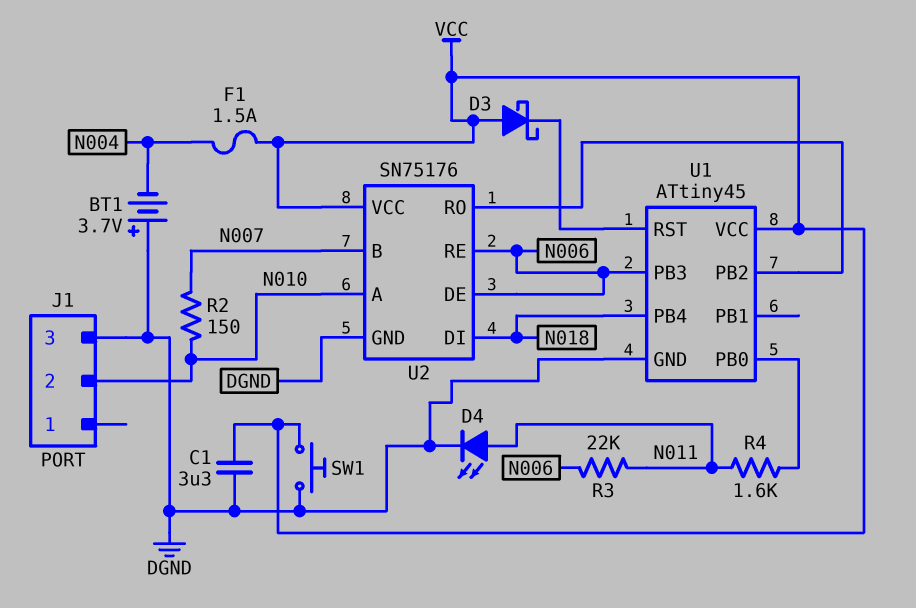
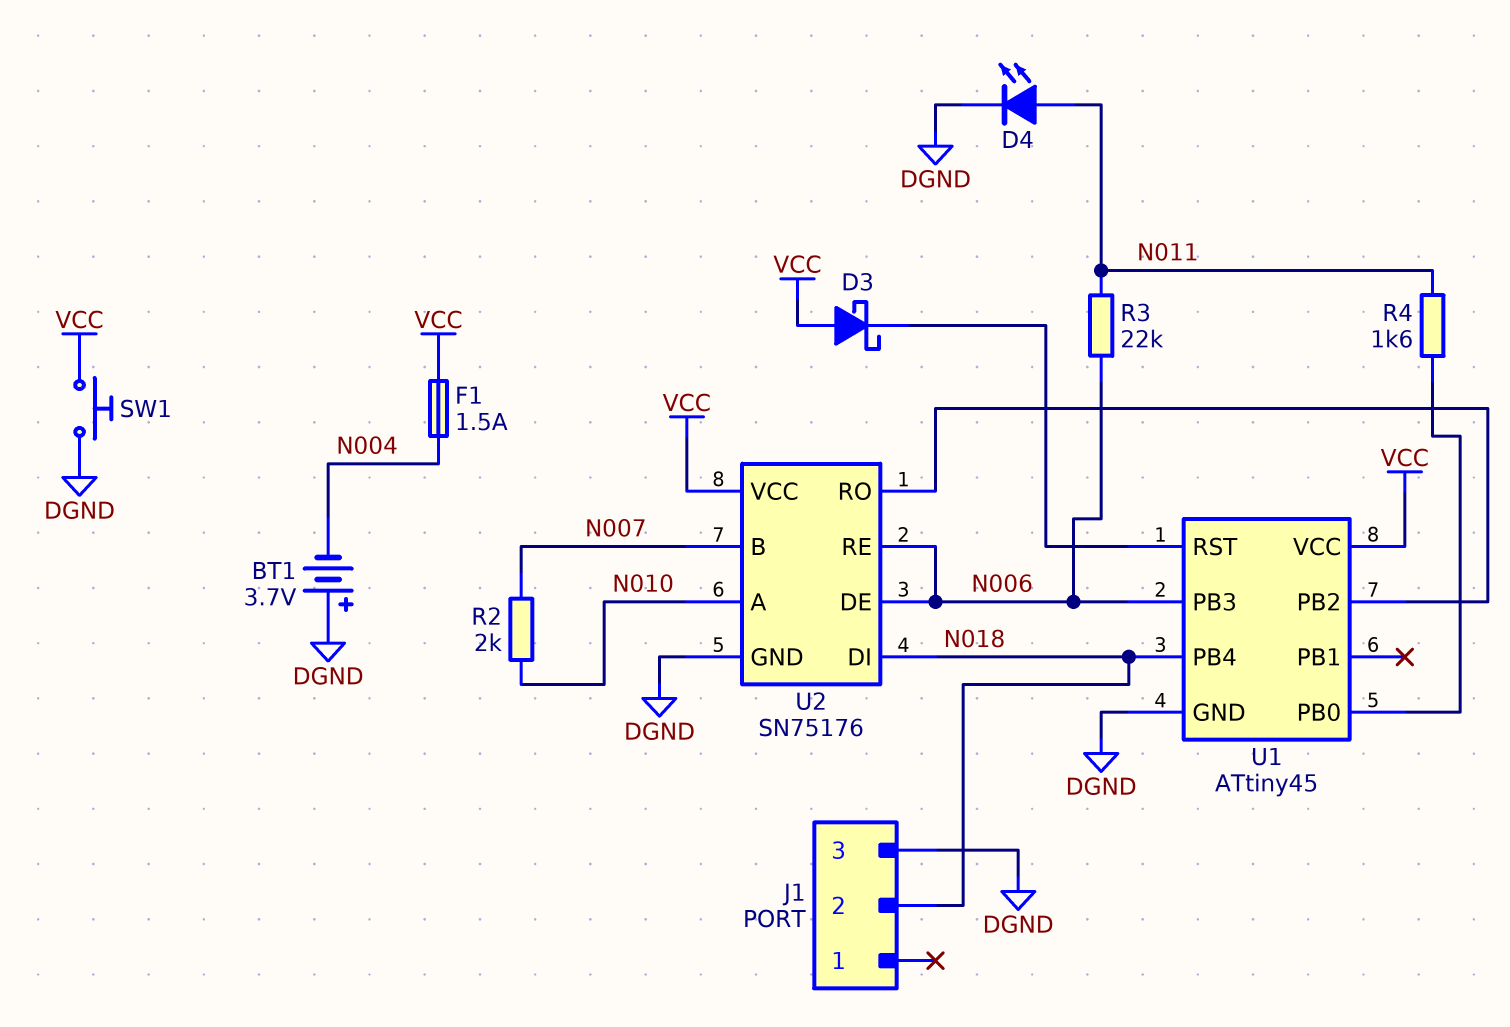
C1: 3.3uF (DGND, VCC) -> none
J1 pin 2: N010 -> N018
R2: 150 (N007, N010) -> 2k (N007, N010)

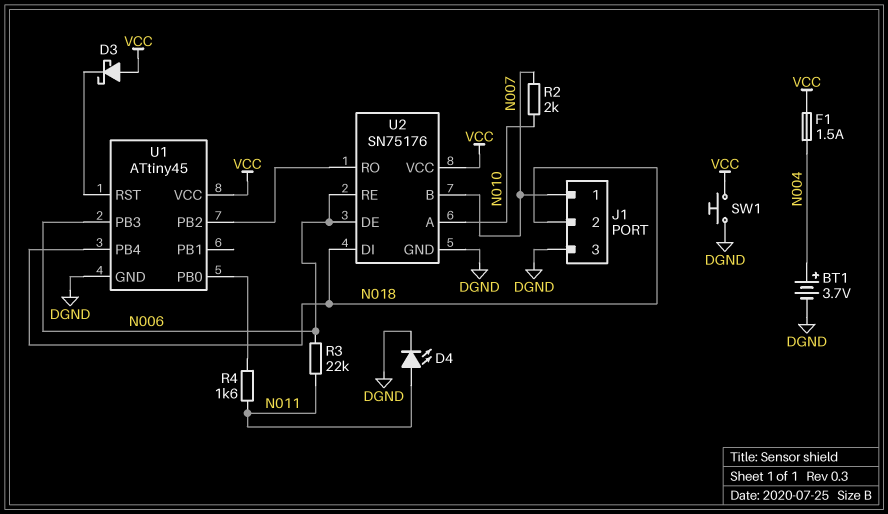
BT1: 3.7V (plus DGND, minus N004) -> 3.7V (plus N004, minus DGND)
J1 pin 1: none -> N007

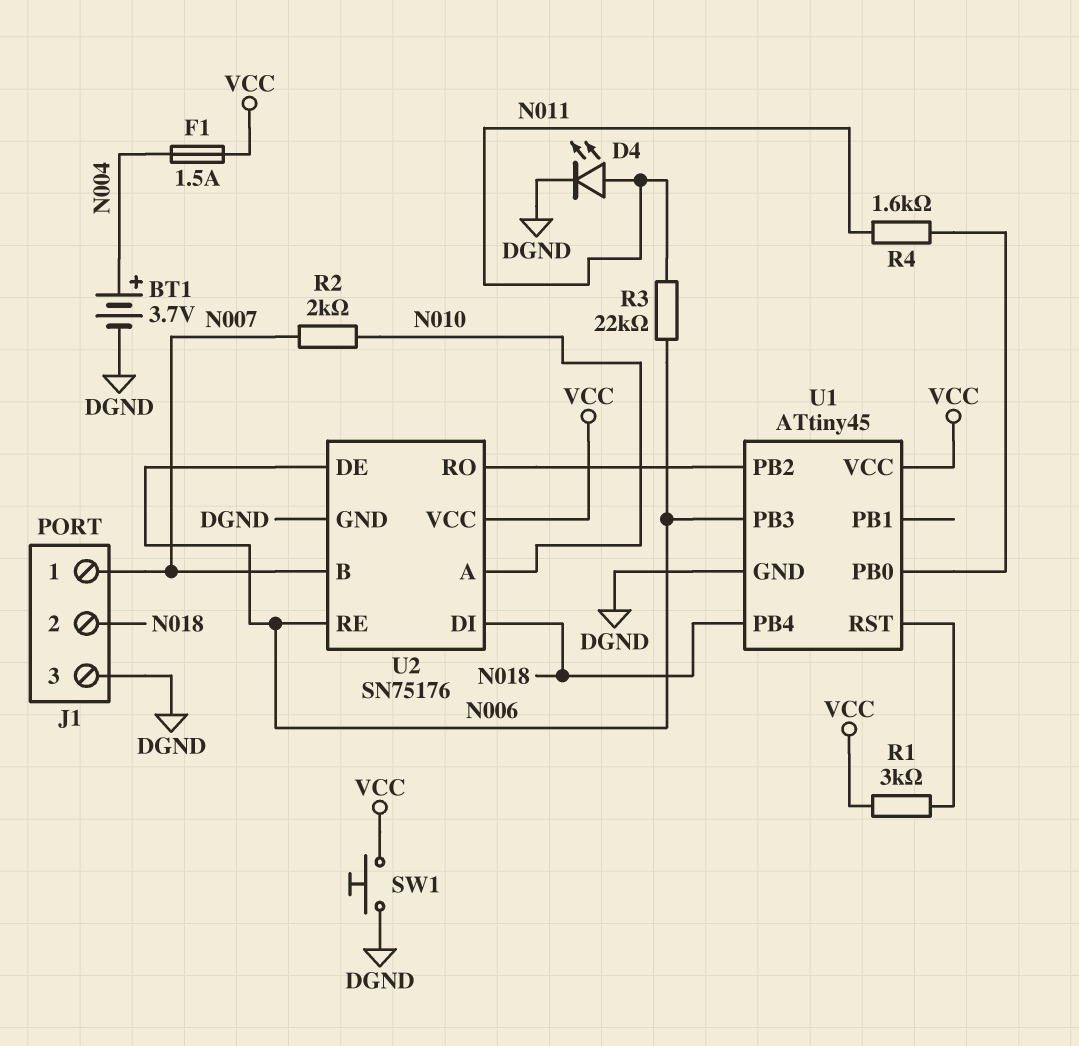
D3: schottky (A VCC, K U1/RST) -> none
R1: none -> 3k (U1/RST, VCC)

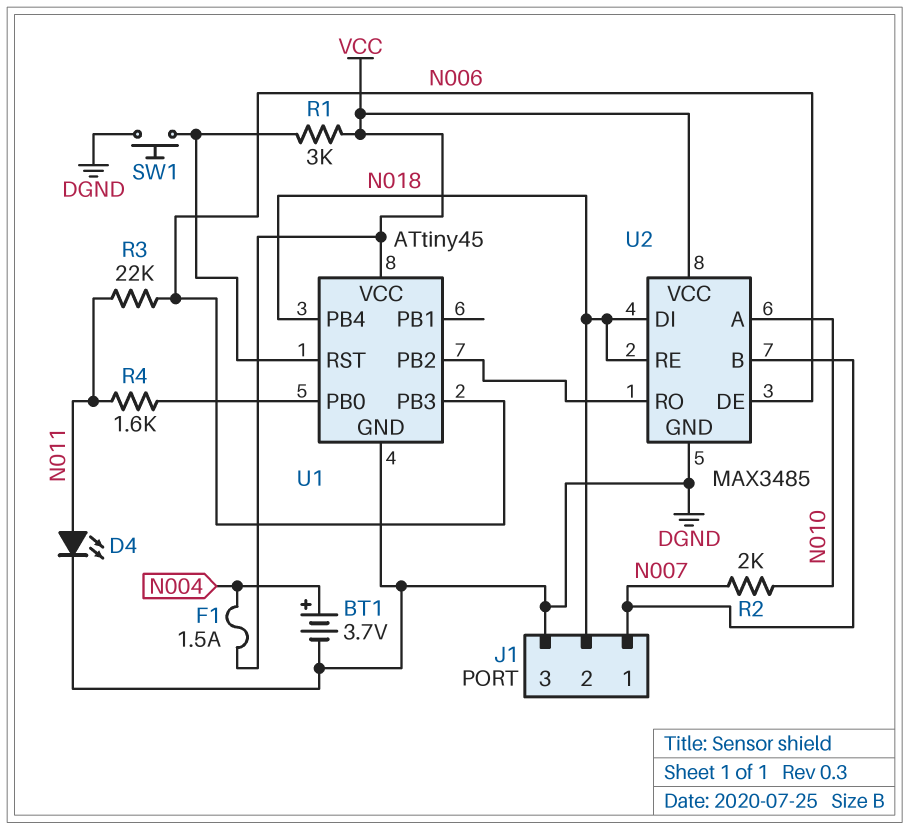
SW1: button (DGND, VCC) -> button (DGND, U1/RST)
U2: SN75176 -> MAX3485
U2 pin RE: N006 -> N018

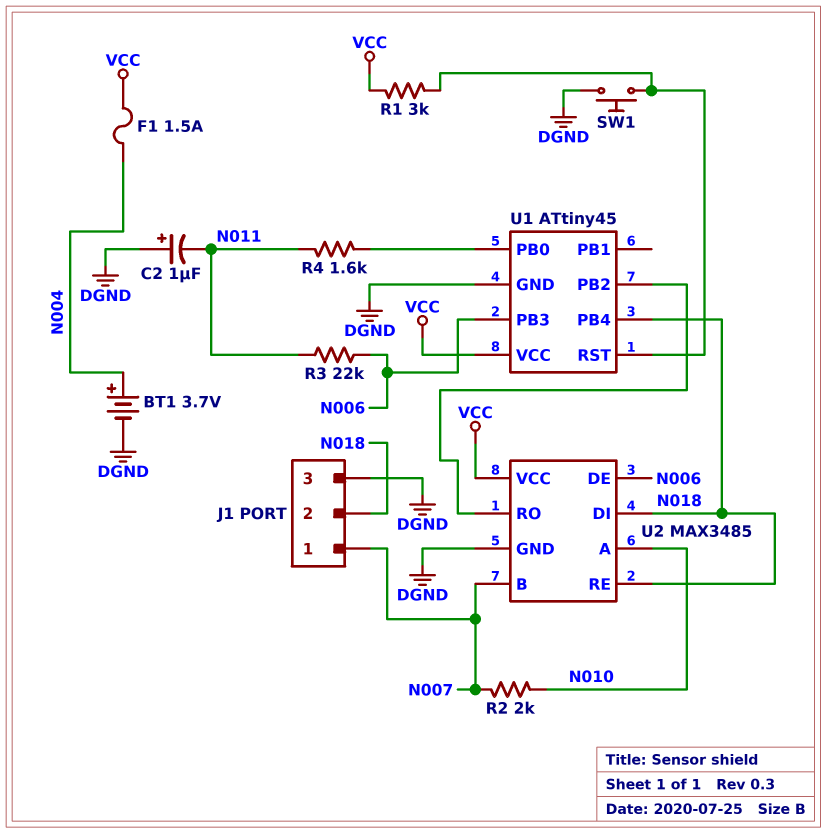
C2: none -> 1uF (plus DGND, minus N011)
D4: LED (A N011, K DGND) -> none

